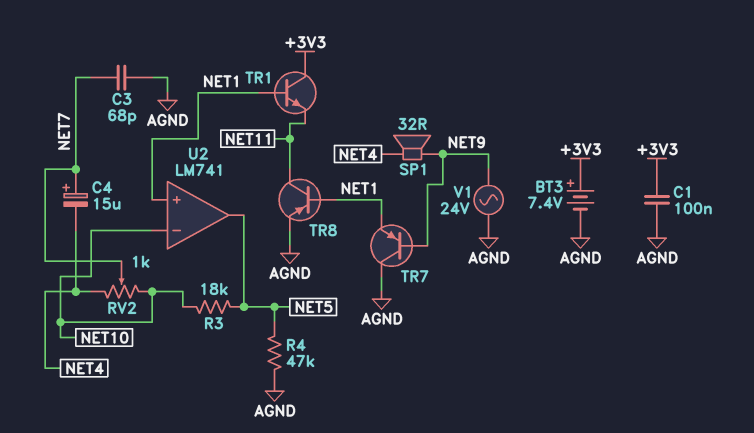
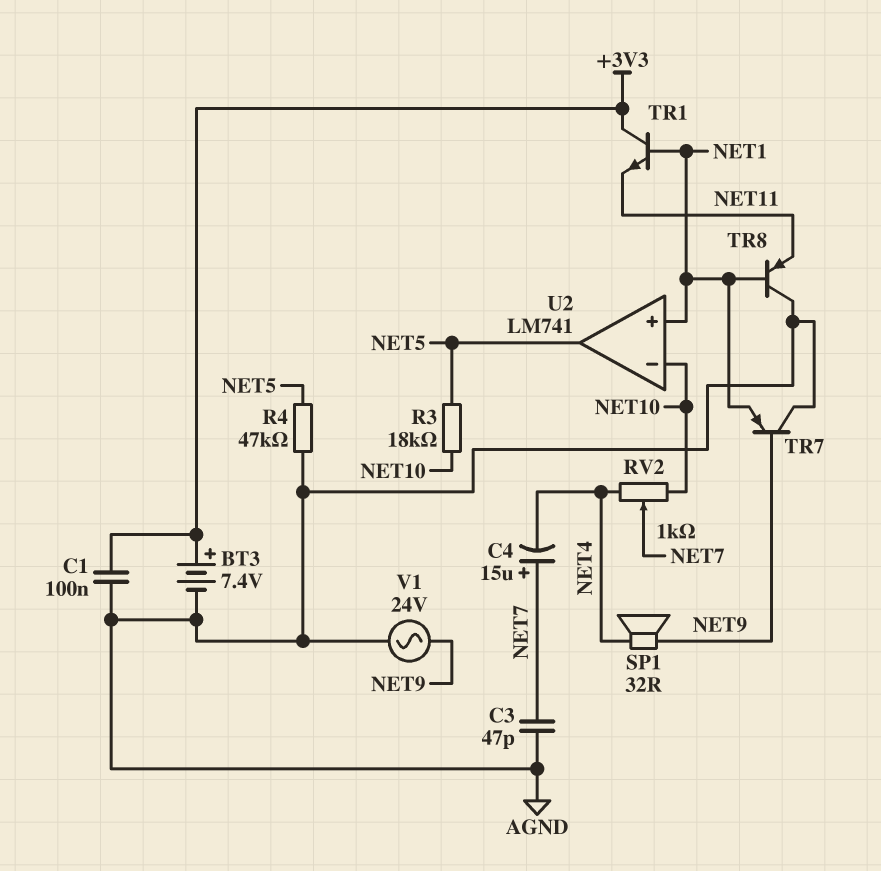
C3: 68pF (AGND, NET7) -> 47pF (AGND, NET7)
TR8: PNP (B NET1, C NET11, E AGND) -> PNP (B NET1, C AGND, E NET11)

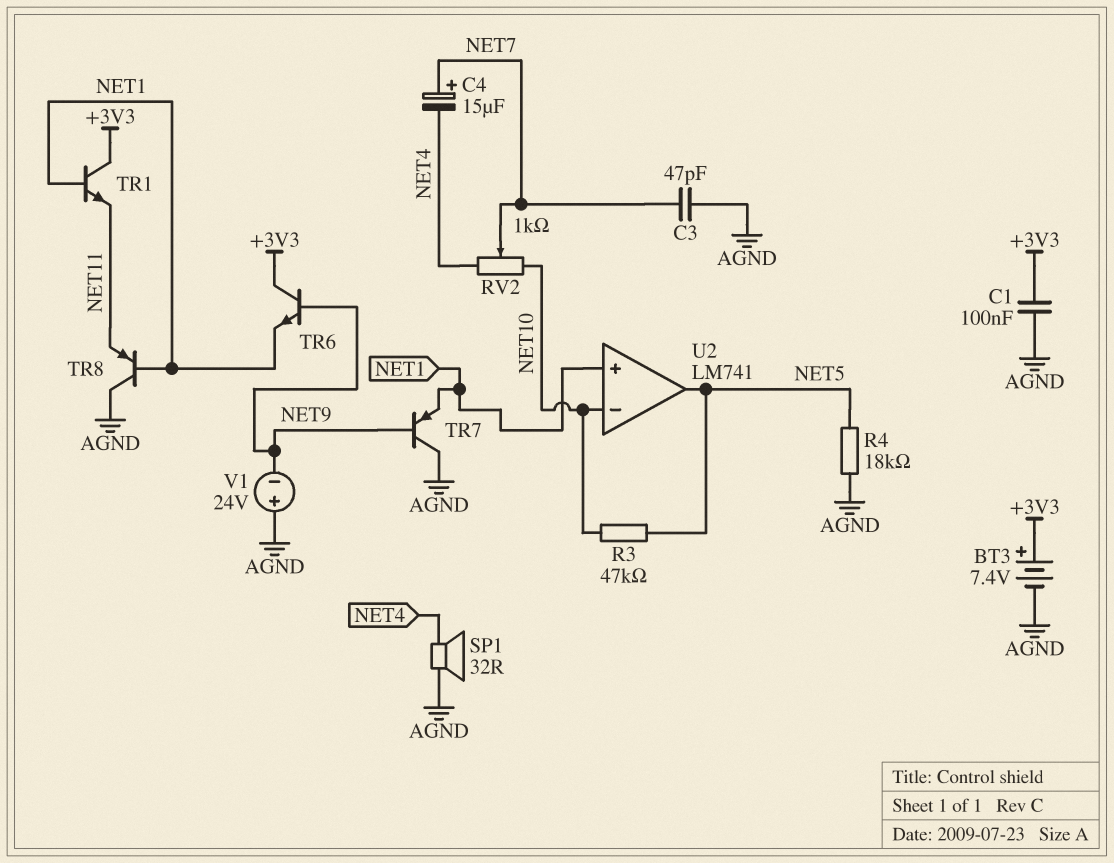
R3: 18k (NET5, NET10) -> 47k (NET5, NET10)
R4: 47k (AGND, NET5) -> 18k (AGND, NET5)
SP1: speaker 32R (NET4, NET9) -> speaker 32R (AGND, NET4)
TR6: none -> NPN (B NET9, C +3V3, E NET1)
V1: AC 24V (AGND, NET9) -> 24V (plus AGND, minus NET9)

